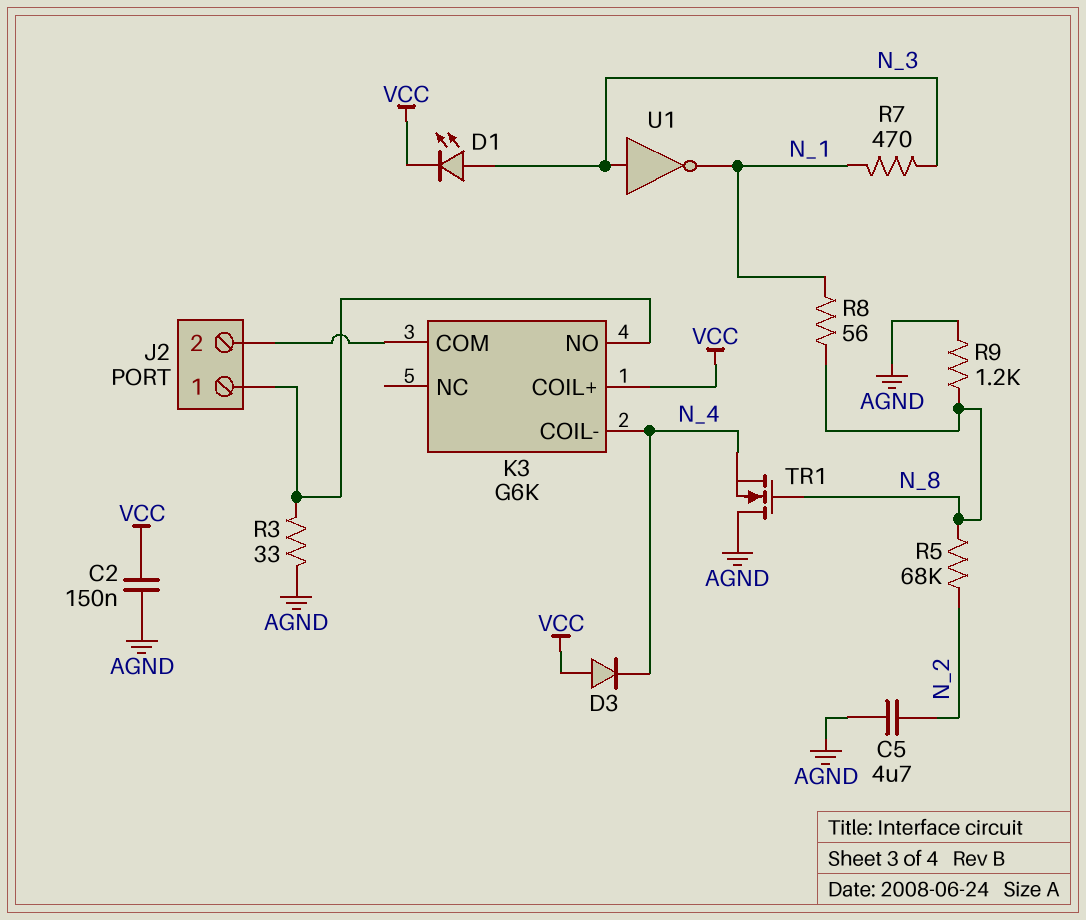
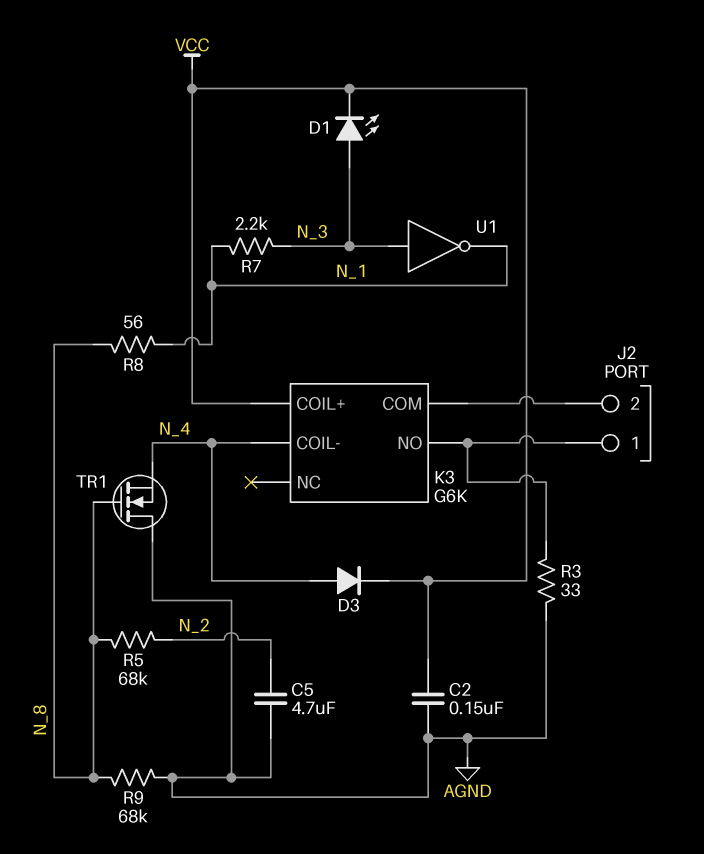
D3: diode (A VCC, K N_4) -> diode (A N_4, K VCC)
R7: 470 (N_1, N_3) -> 2.2k (N_1, N_3)
R9: 1.2k (AGND, N_8) -> 68k (AGND, N_8)

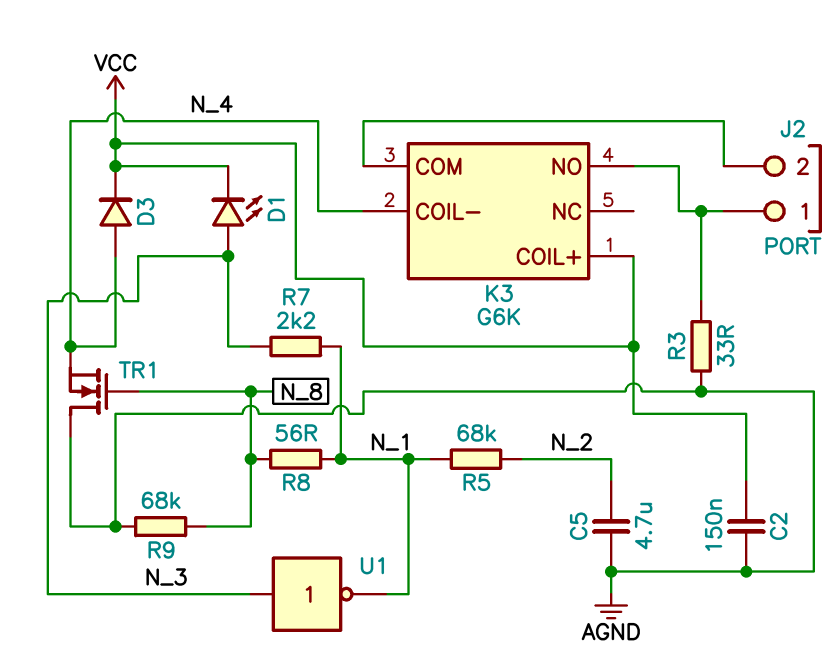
R5: 68k (N_2, N_8) -> 68k (N_1, N_2)

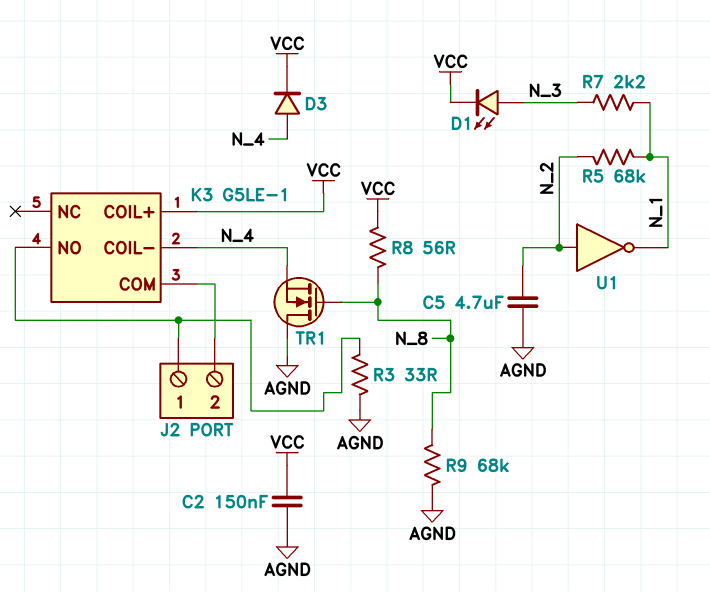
K3: G6K -> G5LE-1
R8: 56 (N_1, N_8) -> 56 (N_8, VCC)
U1: NOT (in N_3, out N_1) -> NOT (in N_2, out N_1)

